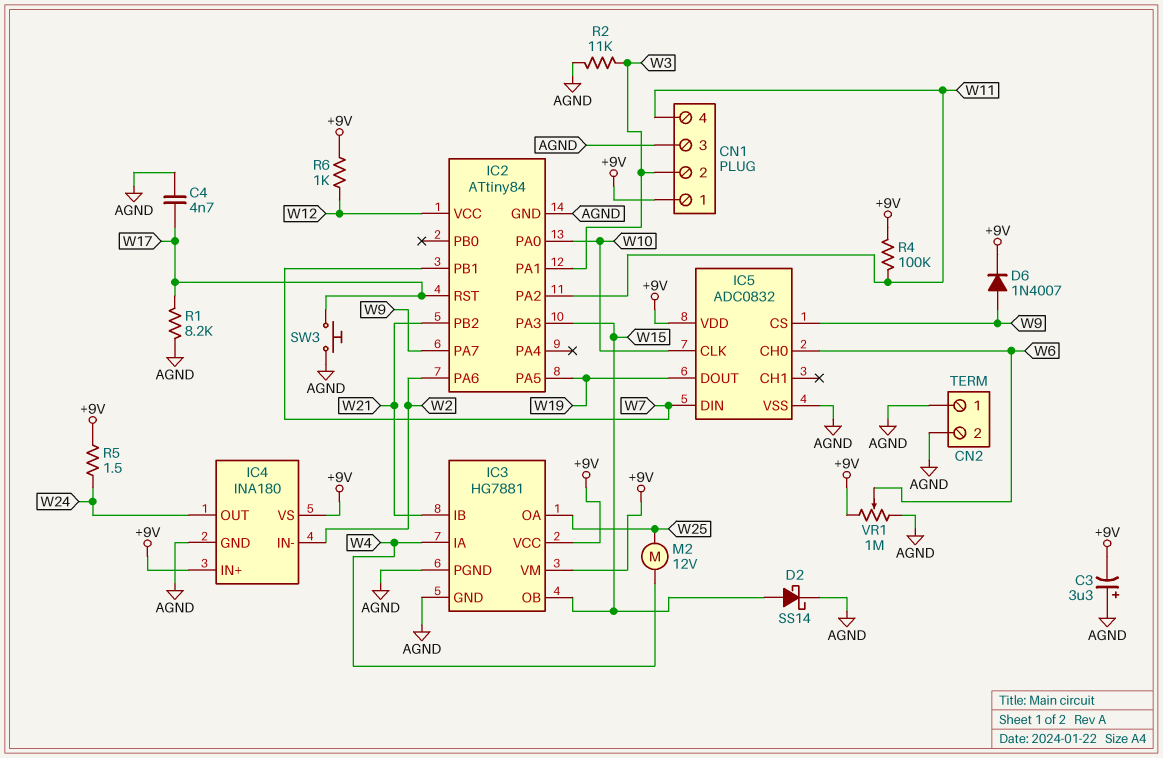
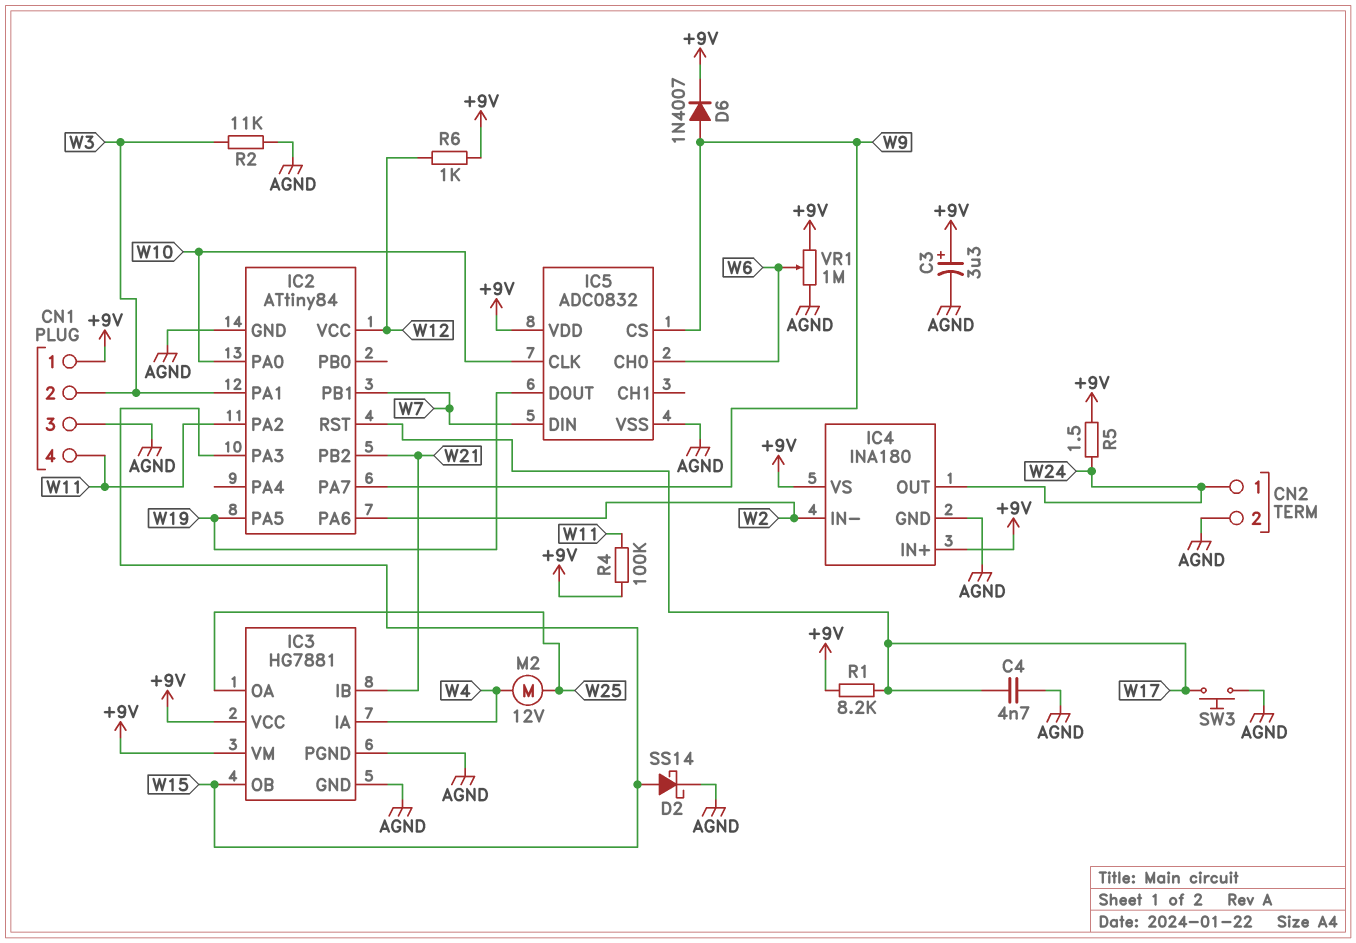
C3: 3.3uF (plus AGND, minus +9V) -> 3.3uF (plus +9V, minus AGND)
CN2 pin 1: AGND -> W24
R1: 8.2k (AGND, W17) -> 8.2k (+9V, W17)

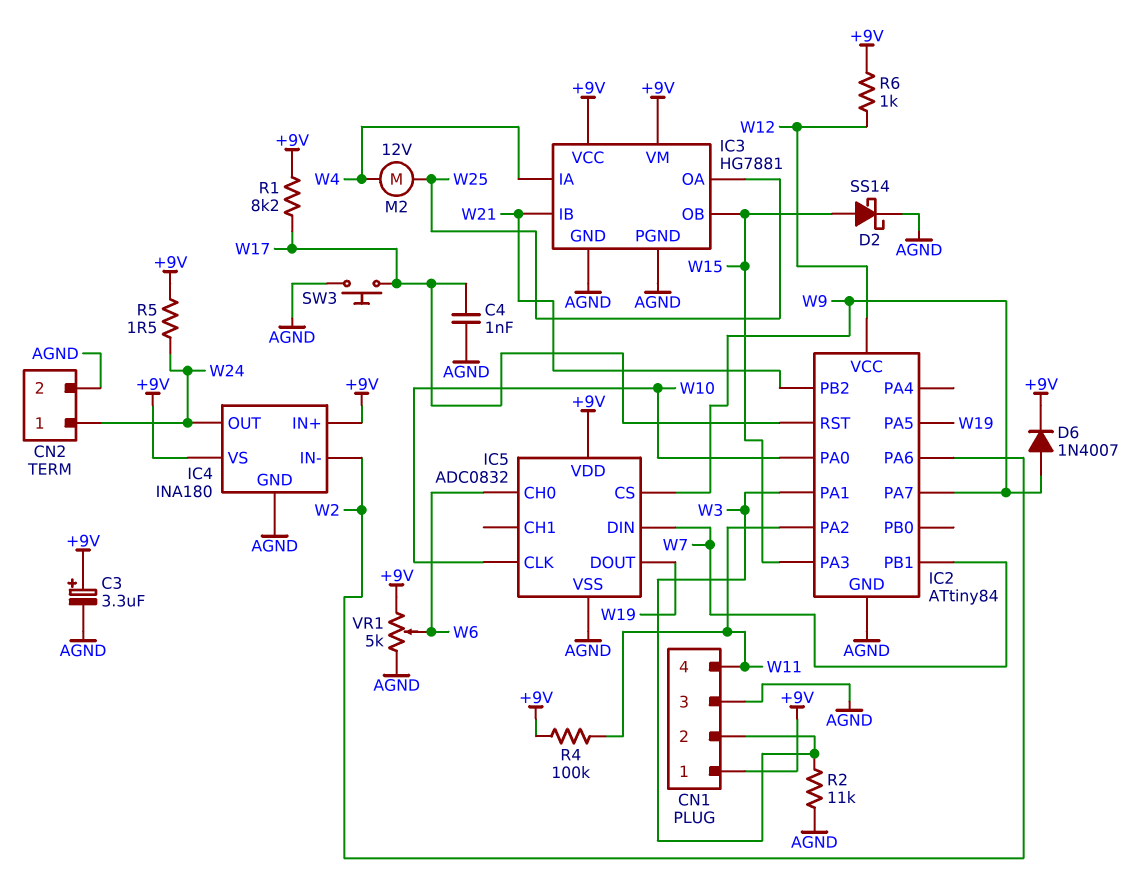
C4: 4.7nF (AGND, W17) -> 1nF (AGND, W17)
VR1: 1M (+9V, AGND, wiper W6) -> 5k (+9V, AGND, wiper W6)

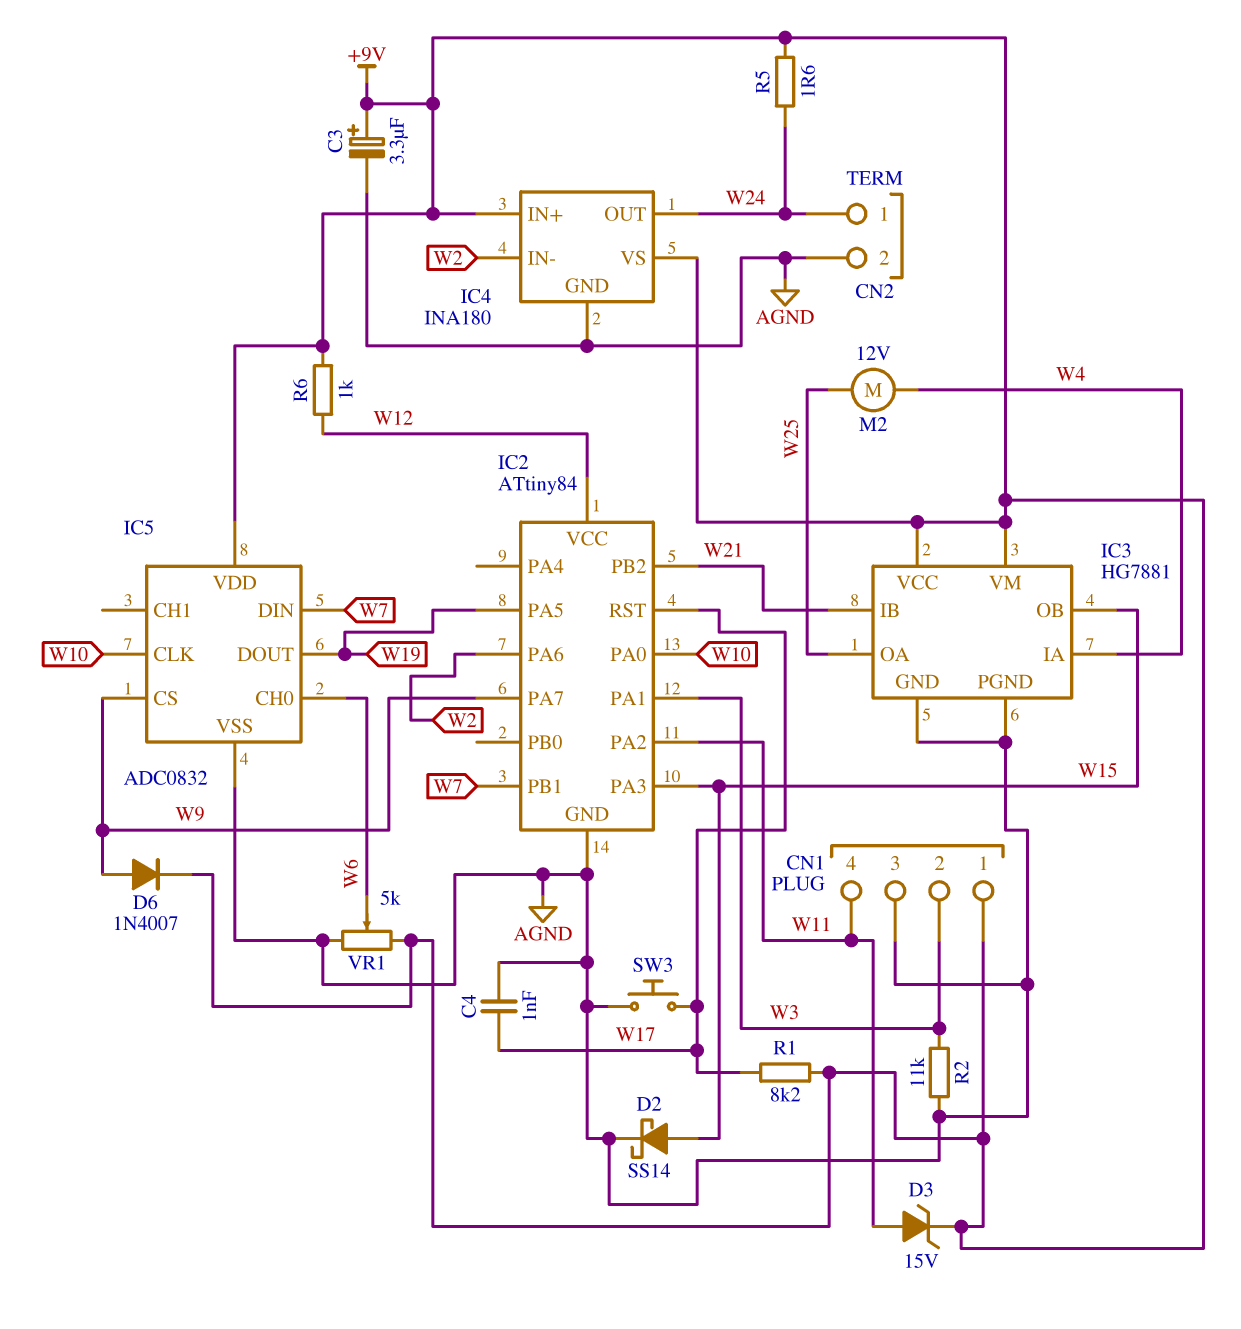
D3: none -> zener 15V (A W11, K +9V)
R4: 100k (+9V, W11) -> none
R5: 1.5 (+9V, W24) -> 1.6 (+9V, W24)

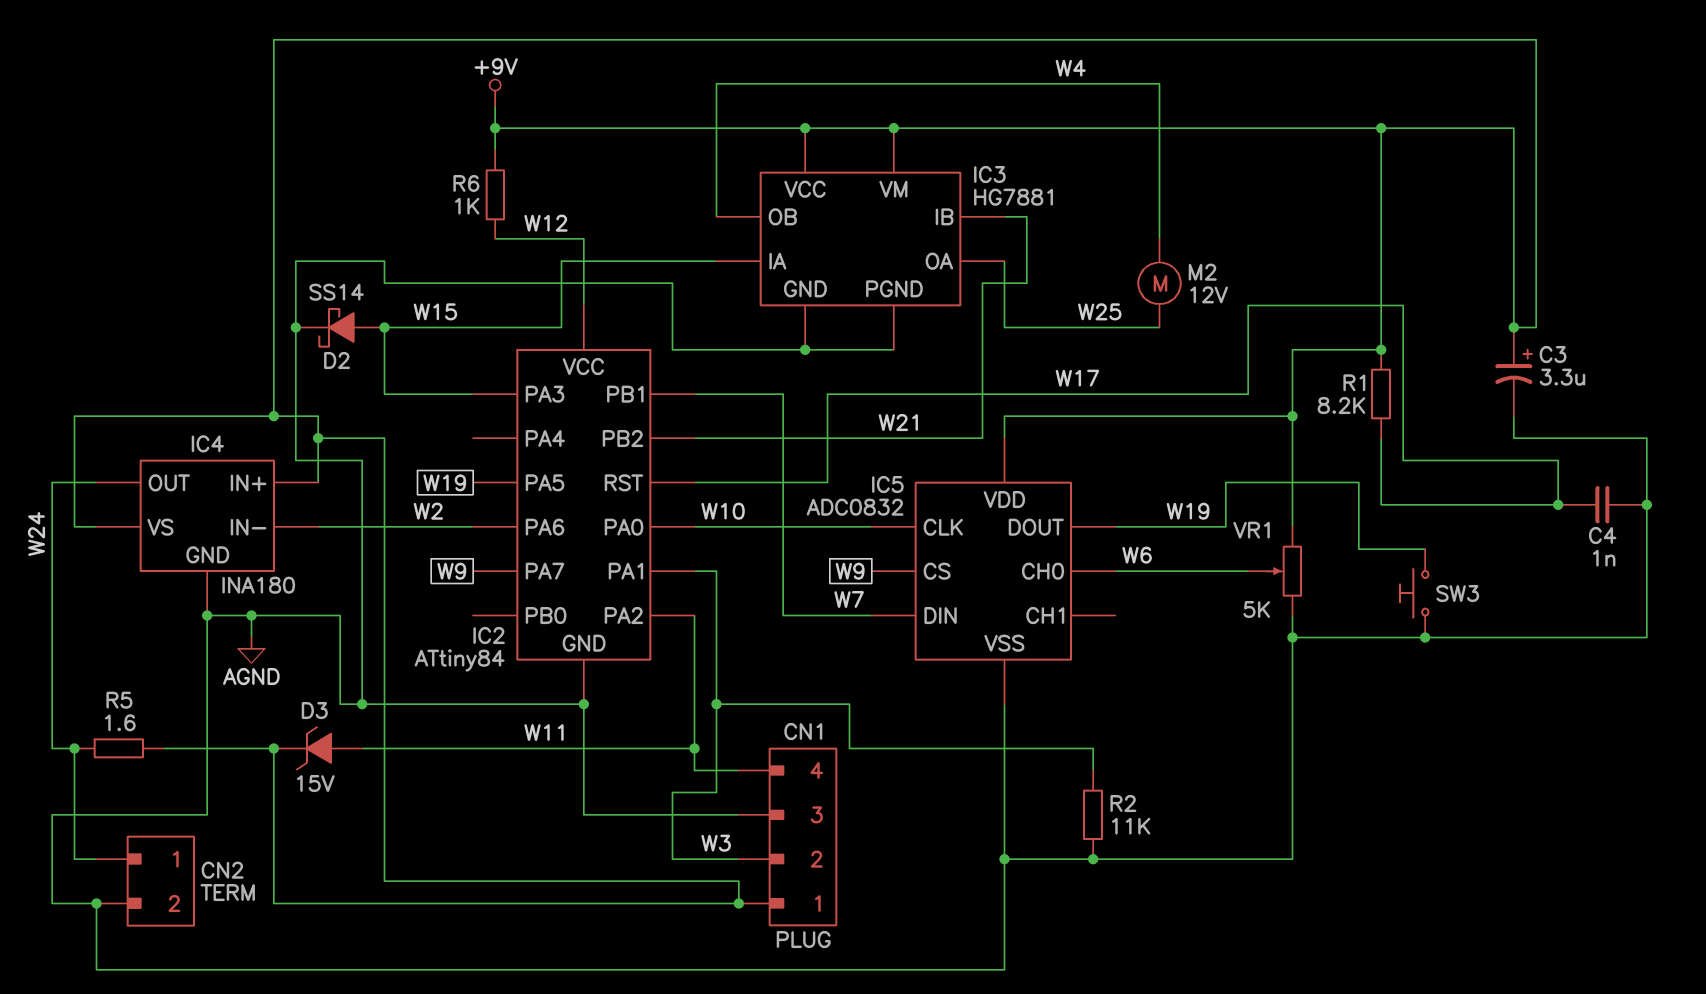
D6: diode 1N4007 (A W9, K +9V) -> none
IC3 pin IA: W4 -> W15
IC3 pin OB: W15 -> W4
SW3: button (AGND, W17) -> button (AGND, W19)

